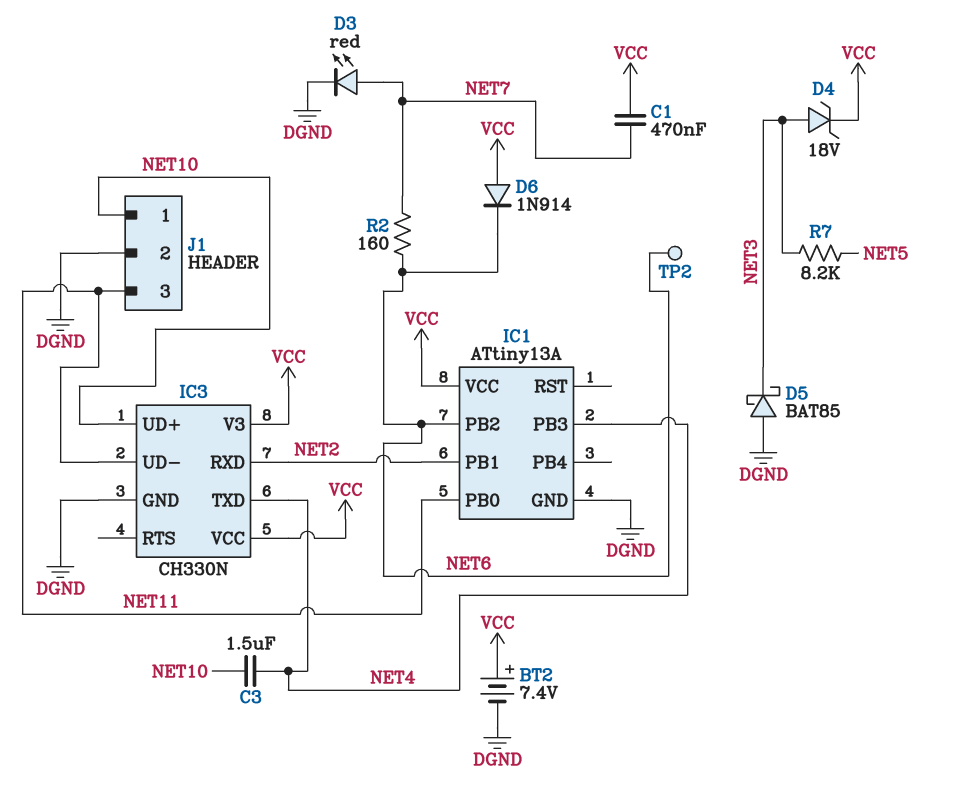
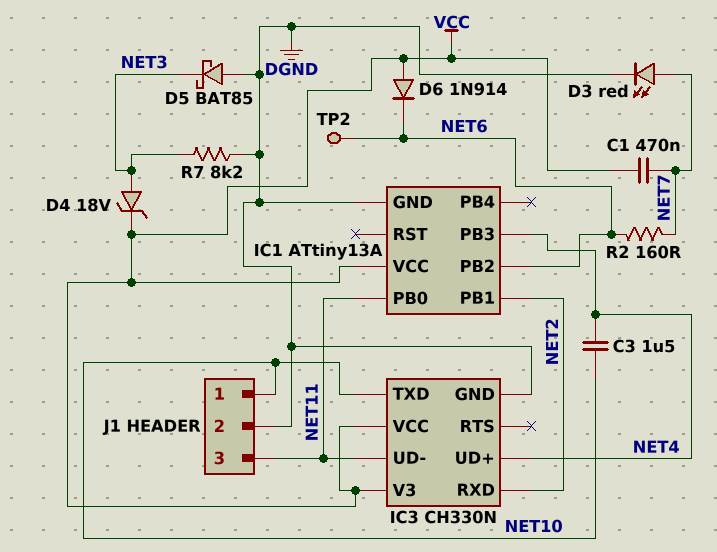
BT2: 7.4V (plus VCC, minus DGND) -> none
IC3 pin TXD: NET4 -> NET10
IC3 pin UD+: NET10 -> NET4
R7: 8.2k (NET3, NET5) -> 8.2k (DGND, NET3)

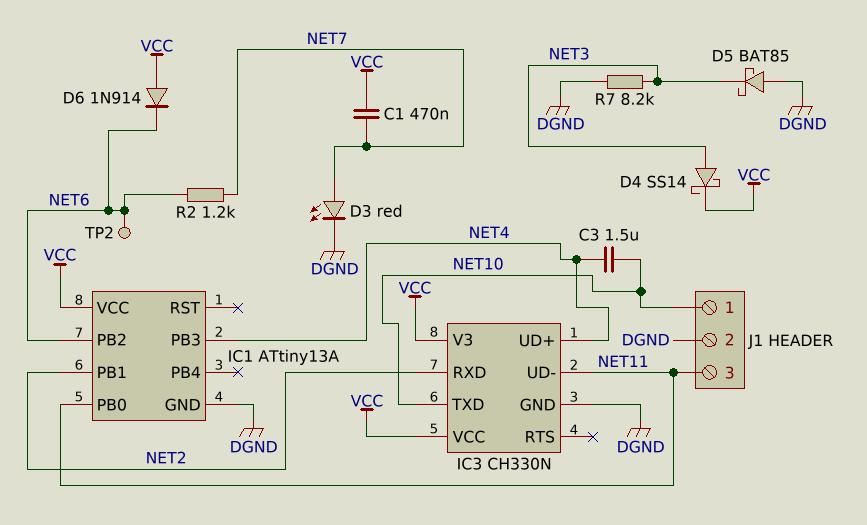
D4: zener 18V (A NET3, K VCC) -> schottky SS14 (A NET3, K VCC)
R2: 160 (NET6, NET7) -> 1.2k (NET6, NET7)

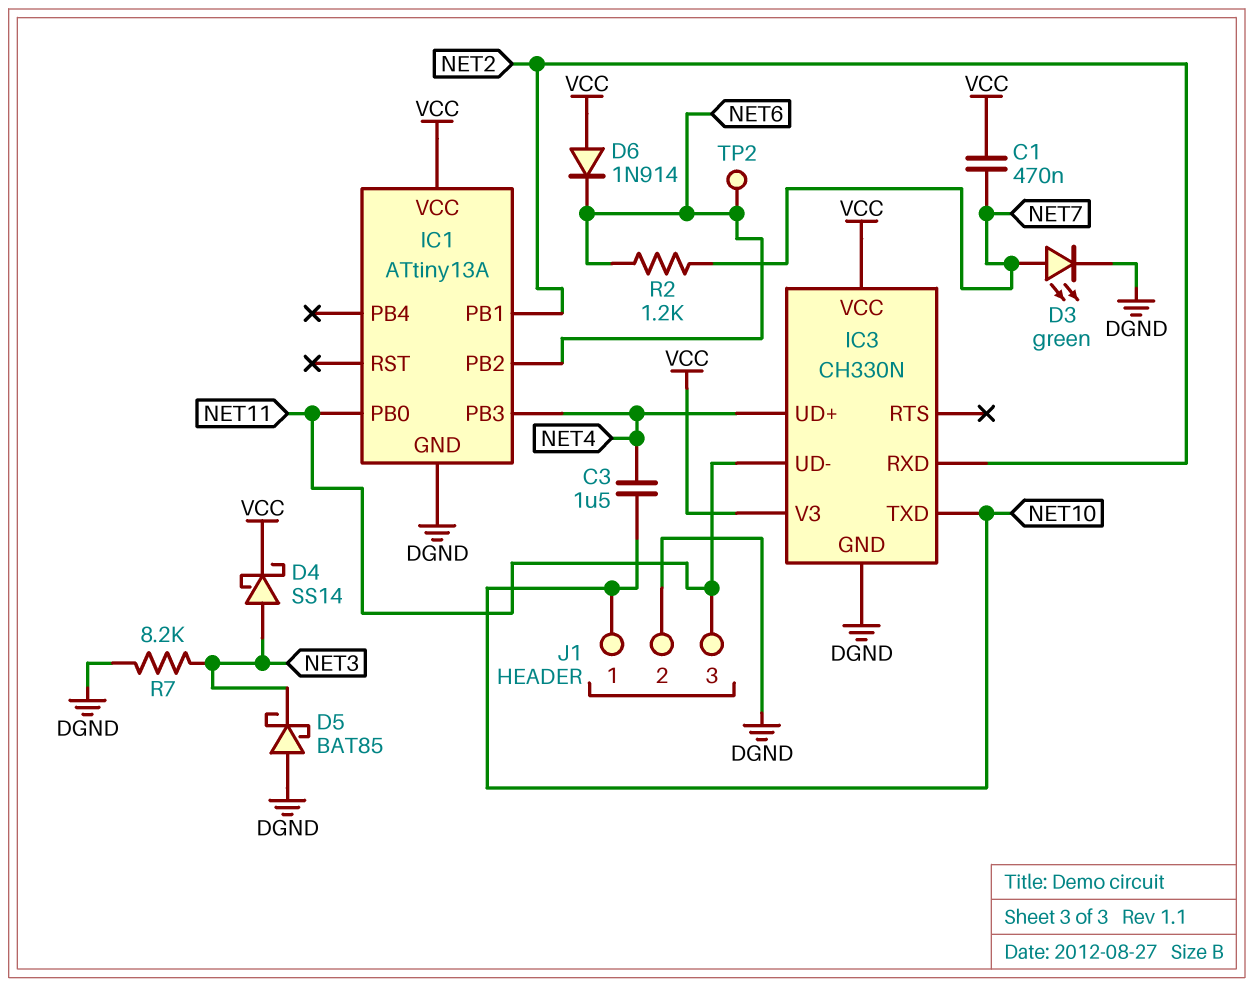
D3: LED red (A NET7, K DGND) -> LED green (A NET7, K DGND)

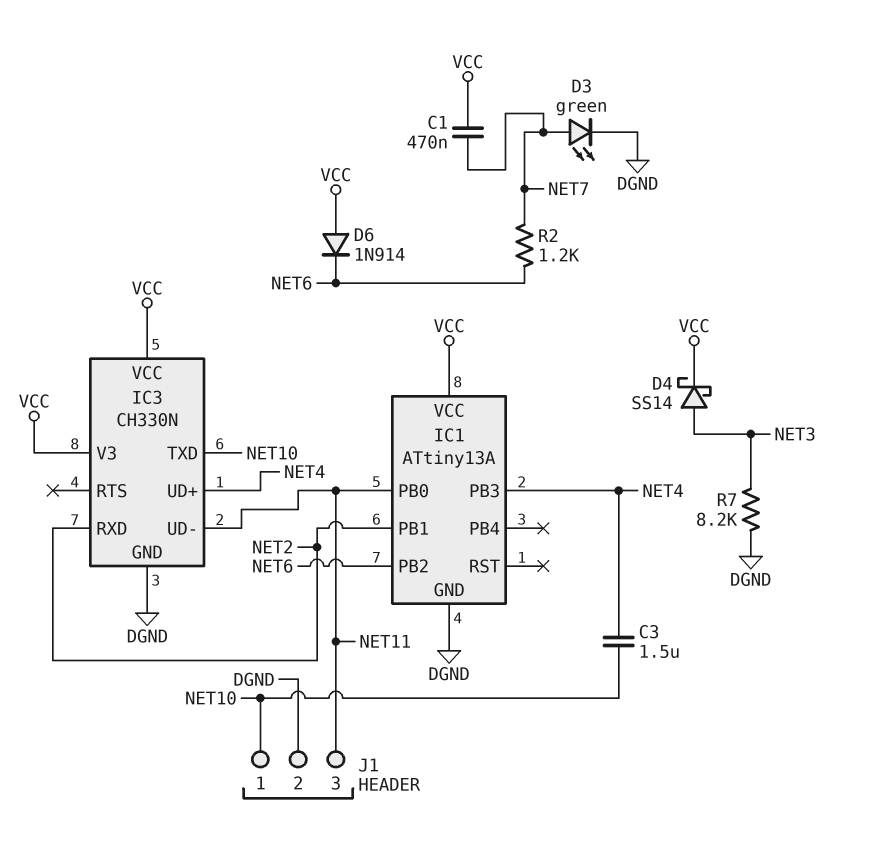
D5: schottky BAT85 (A DGND, K NET3) -> none
TP2: test point (NET6) -> none

